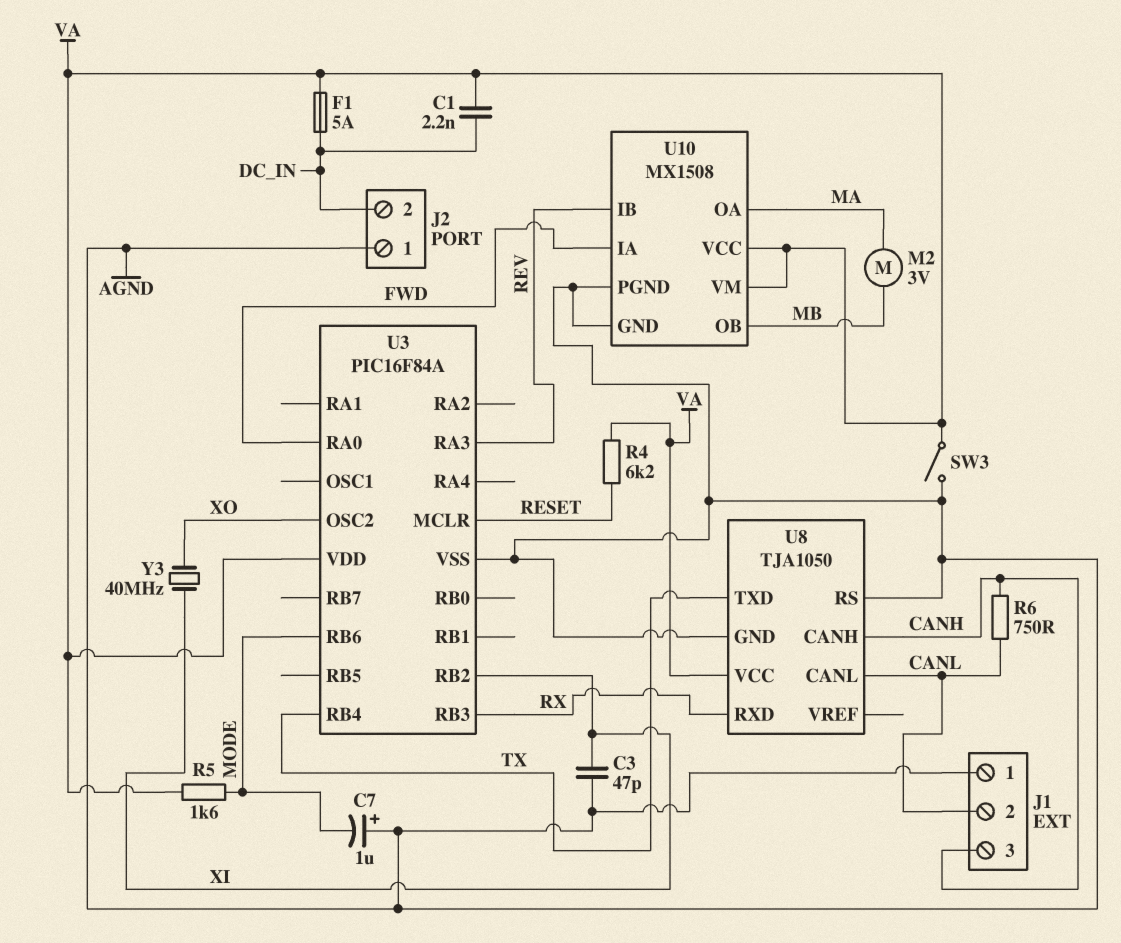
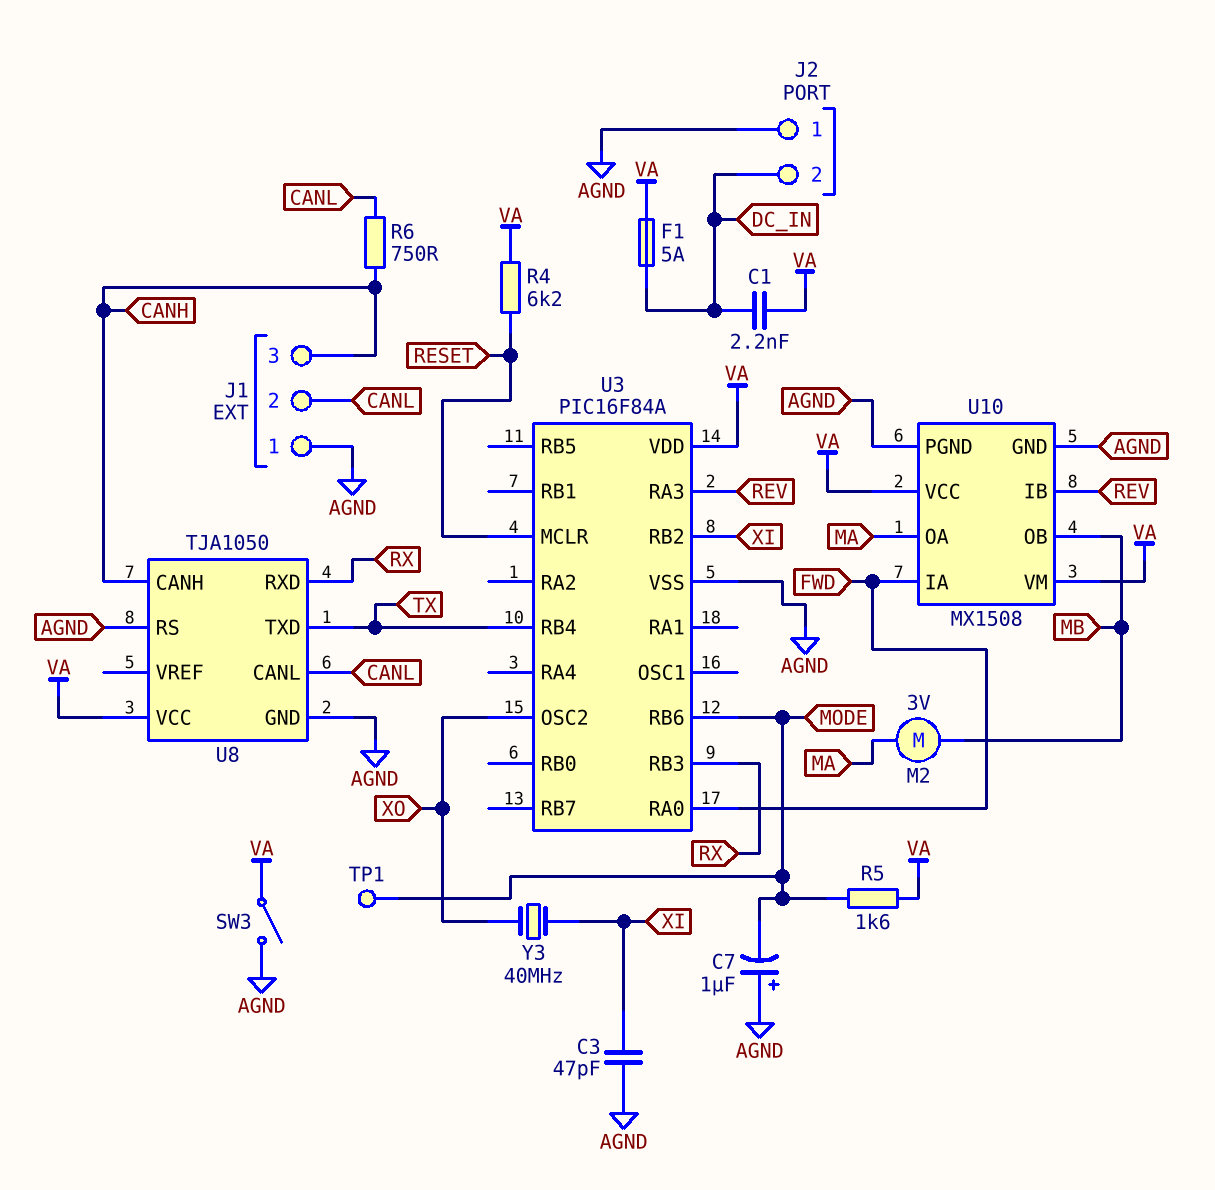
TP1: none -> test point (MODE)

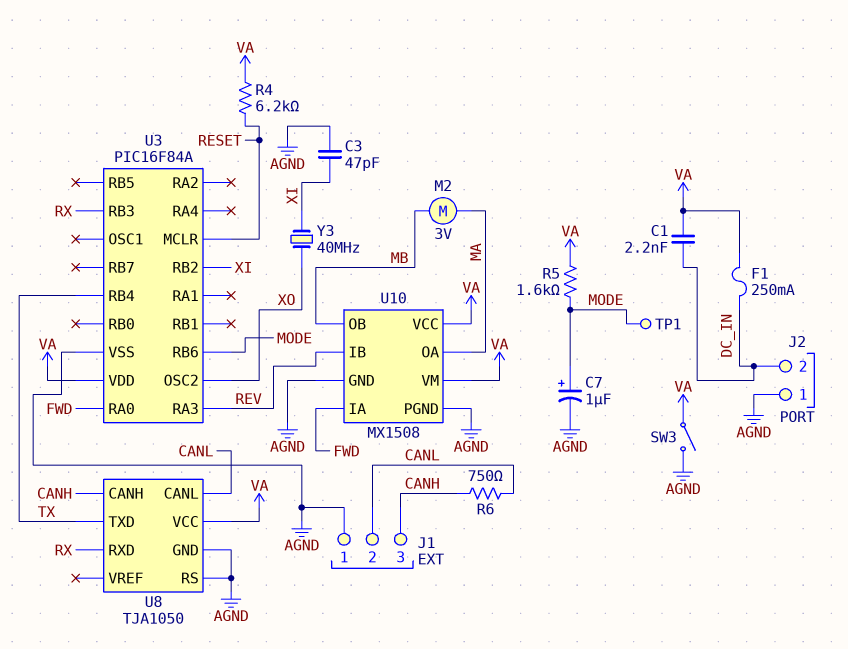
C7: 1uF (plus AGND, minus MODE) -> 1uF (plus MODE, minus AGND)
F1: 5A (DC_IN, VA) -> 250mA (DC_IN, VA)

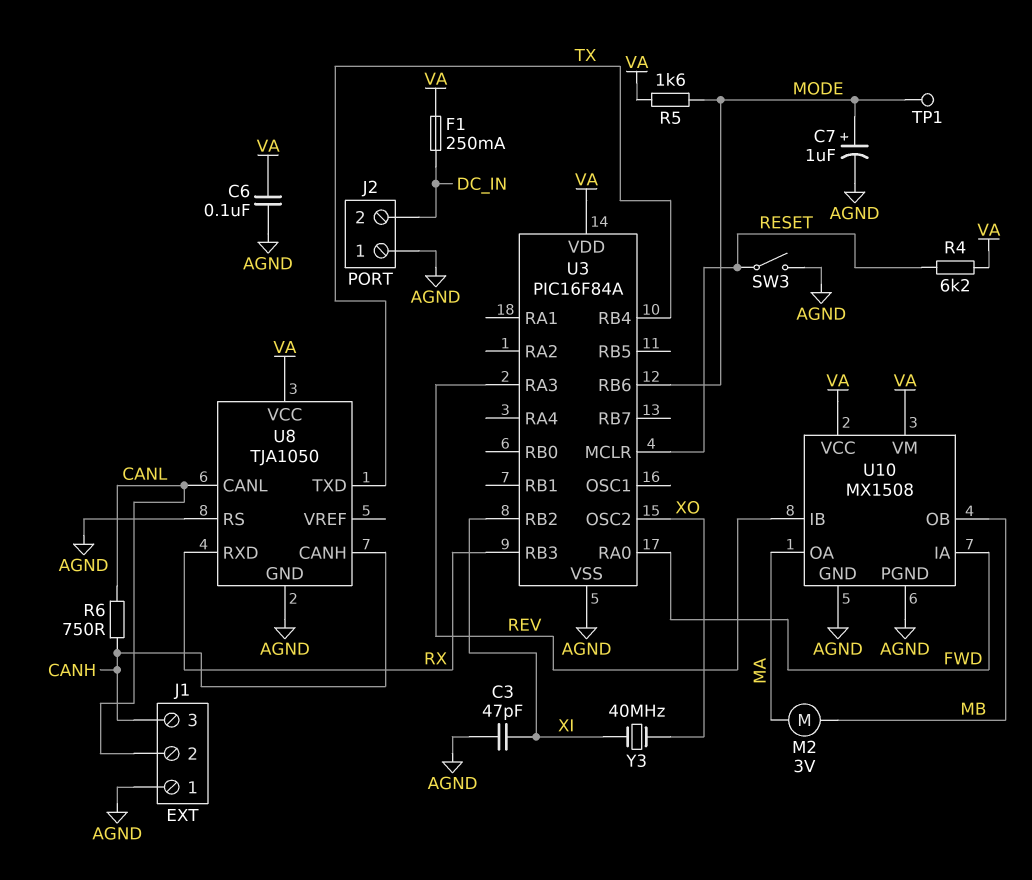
C1: 2.2nF (DC_IN, VA) -> none
C6: none -> 100nF (AGND, VA)
SW3: switch (AGND, VA) -> switch (AGND, RESET)

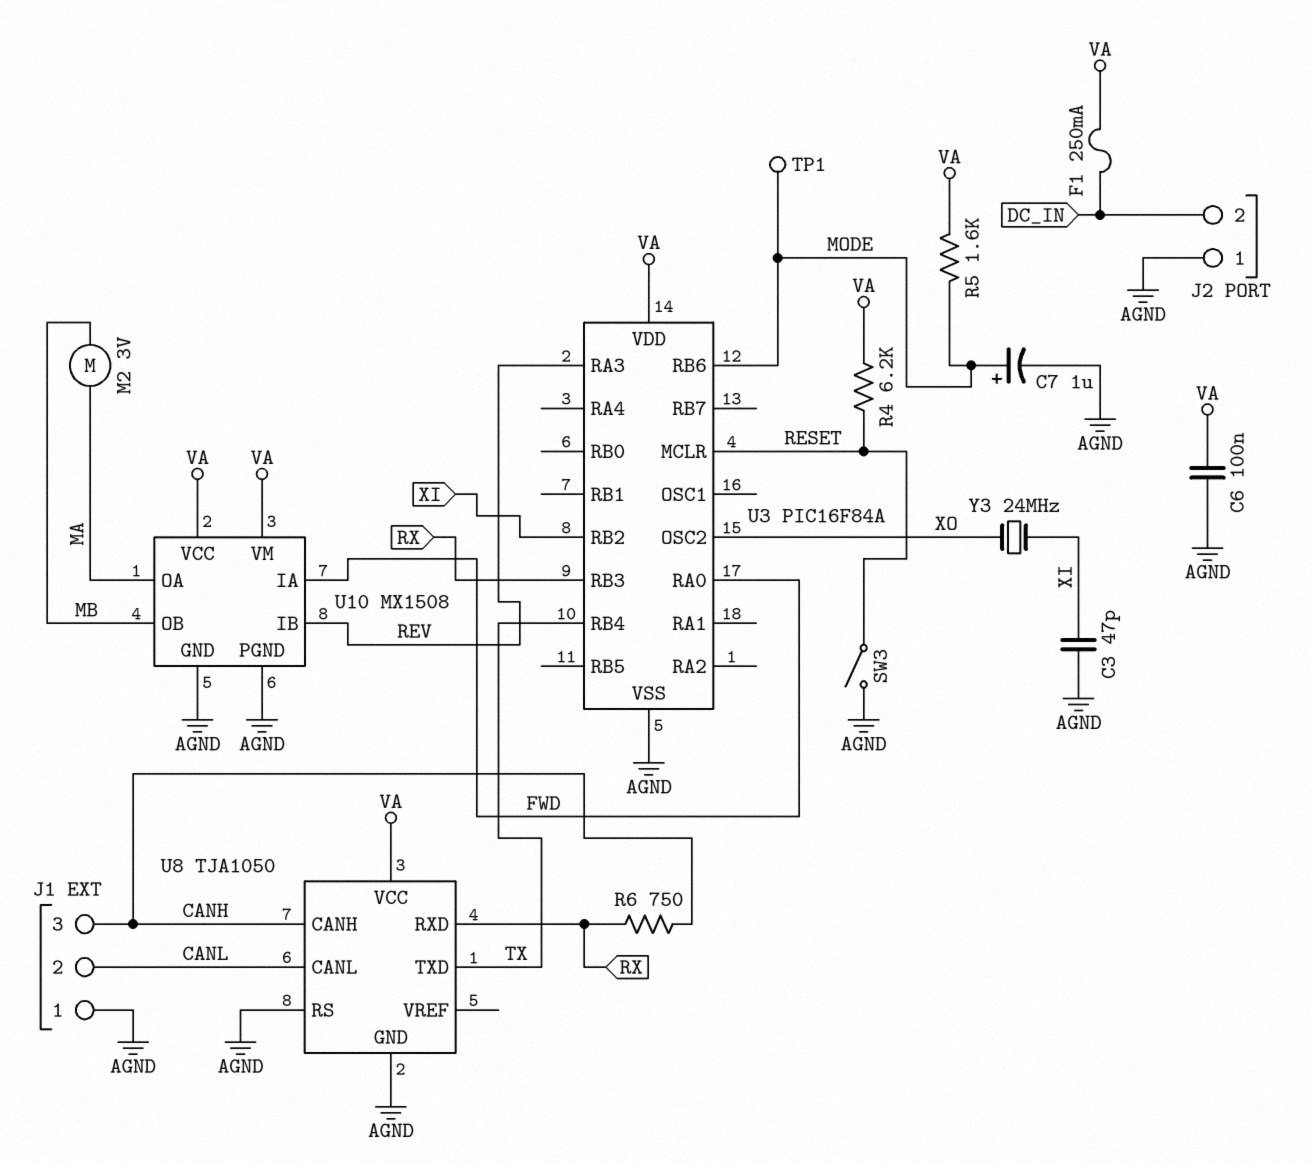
R6: 750 (CANH, CANL) -> 750 (CANH, RX)
Y3: 40MHz (XI, XO) -> 24MHz (XI, XO)

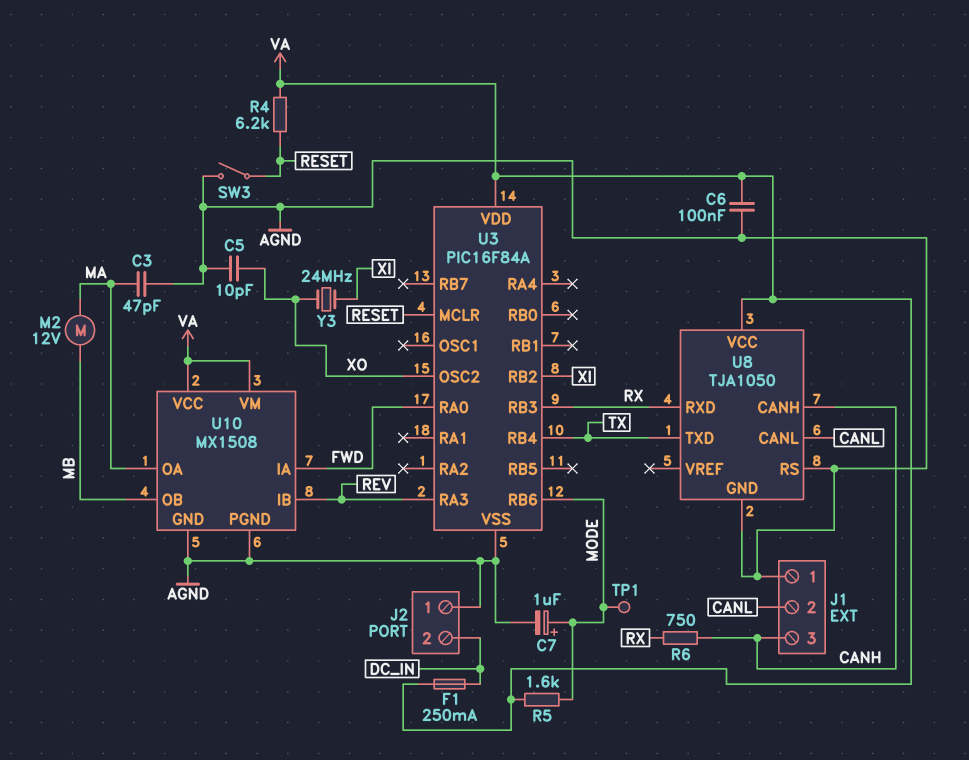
C3: 47pF (AGND, XI) -> 47pF (AGND, MA)
C5: none -> 10pF (AGND, XO)
M2: motor 3V (MA, MB) -> motor 12V (MA, MB)

